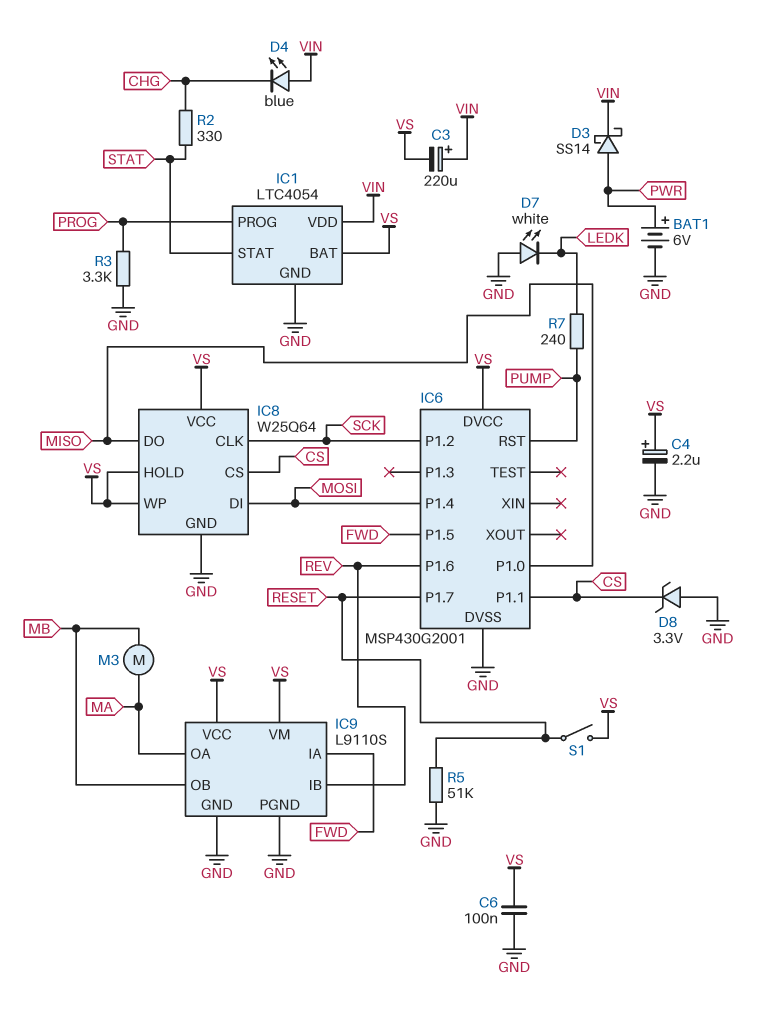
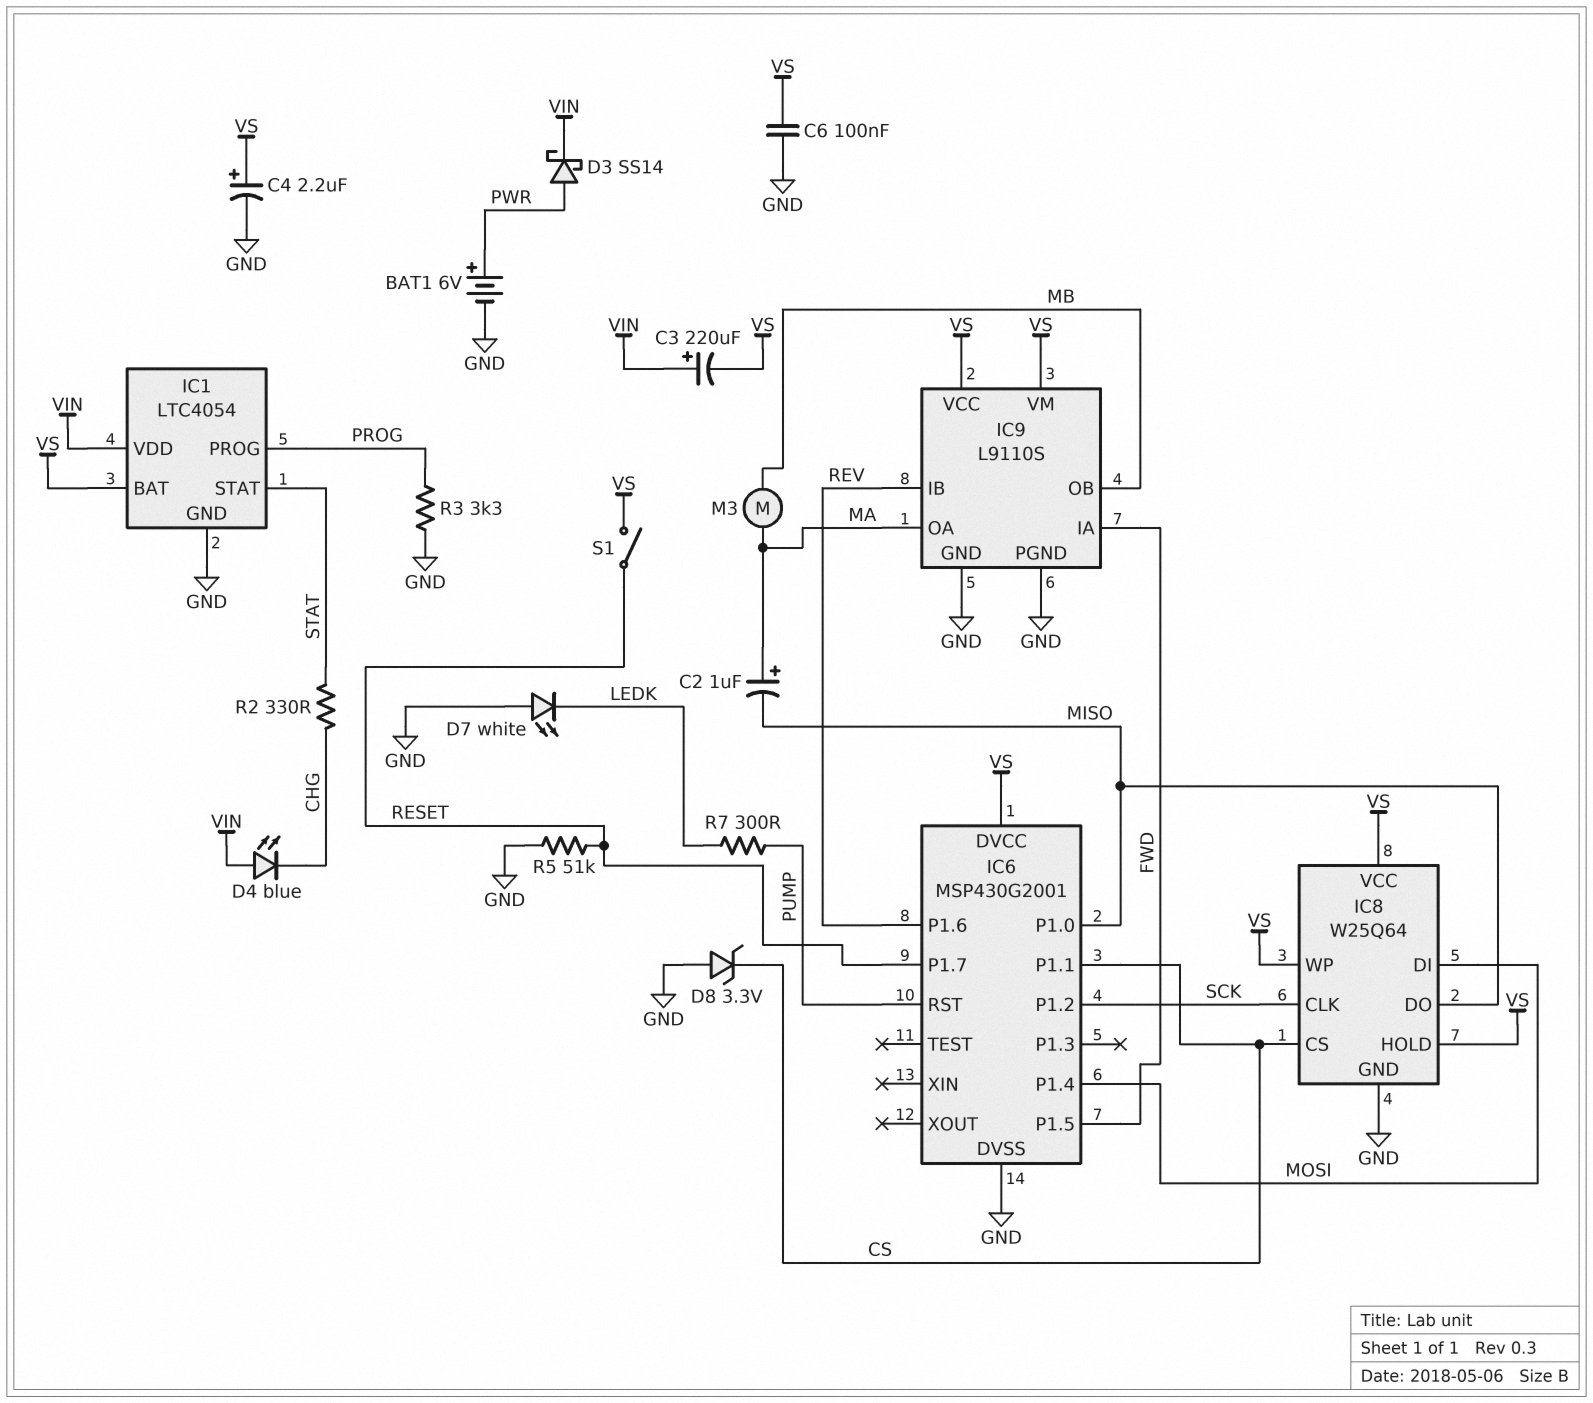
C2: none -> 1uF (plus MA, minus MISO)
R7: 240 (LEDK, PUMP) -> 300 (LEDK, PUMP)

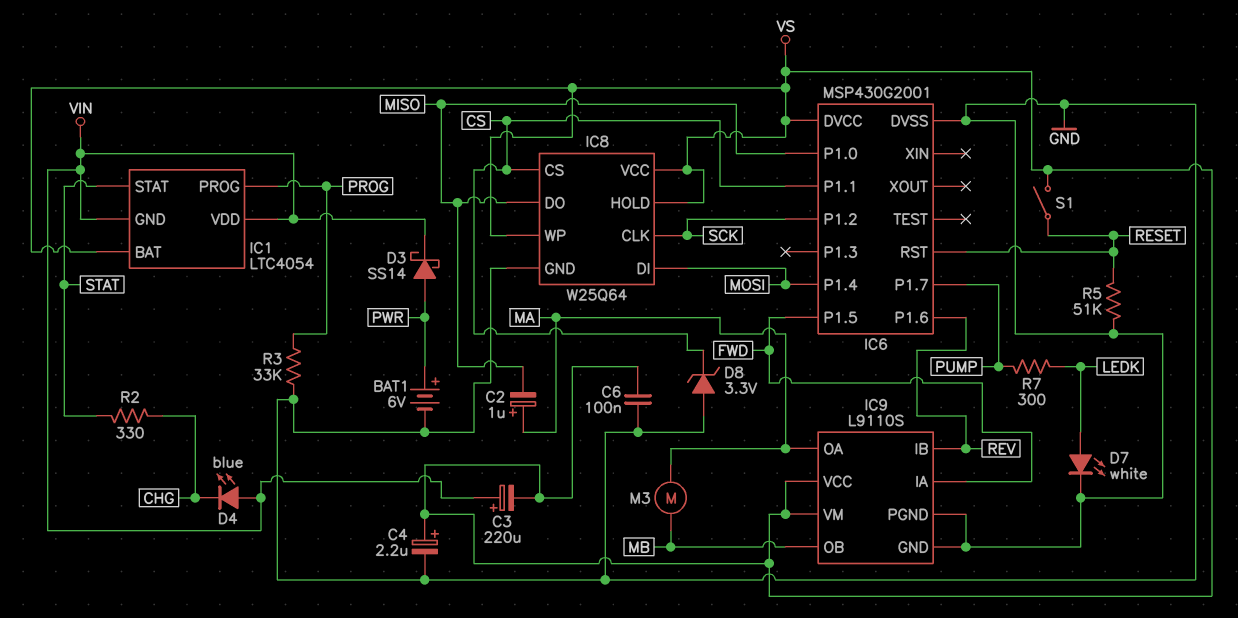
D7: LED white (A GND, K LEDK) -> LED white (A LEDK, K GND)
IC1 pin GND: GND -> VIN
IC6 pin P1.7: RESET -> PUMP
IC6 pin RST: PUMP -> RESET
R3: 3.3k (GND, PROG) -> 33k (GND, PROG)

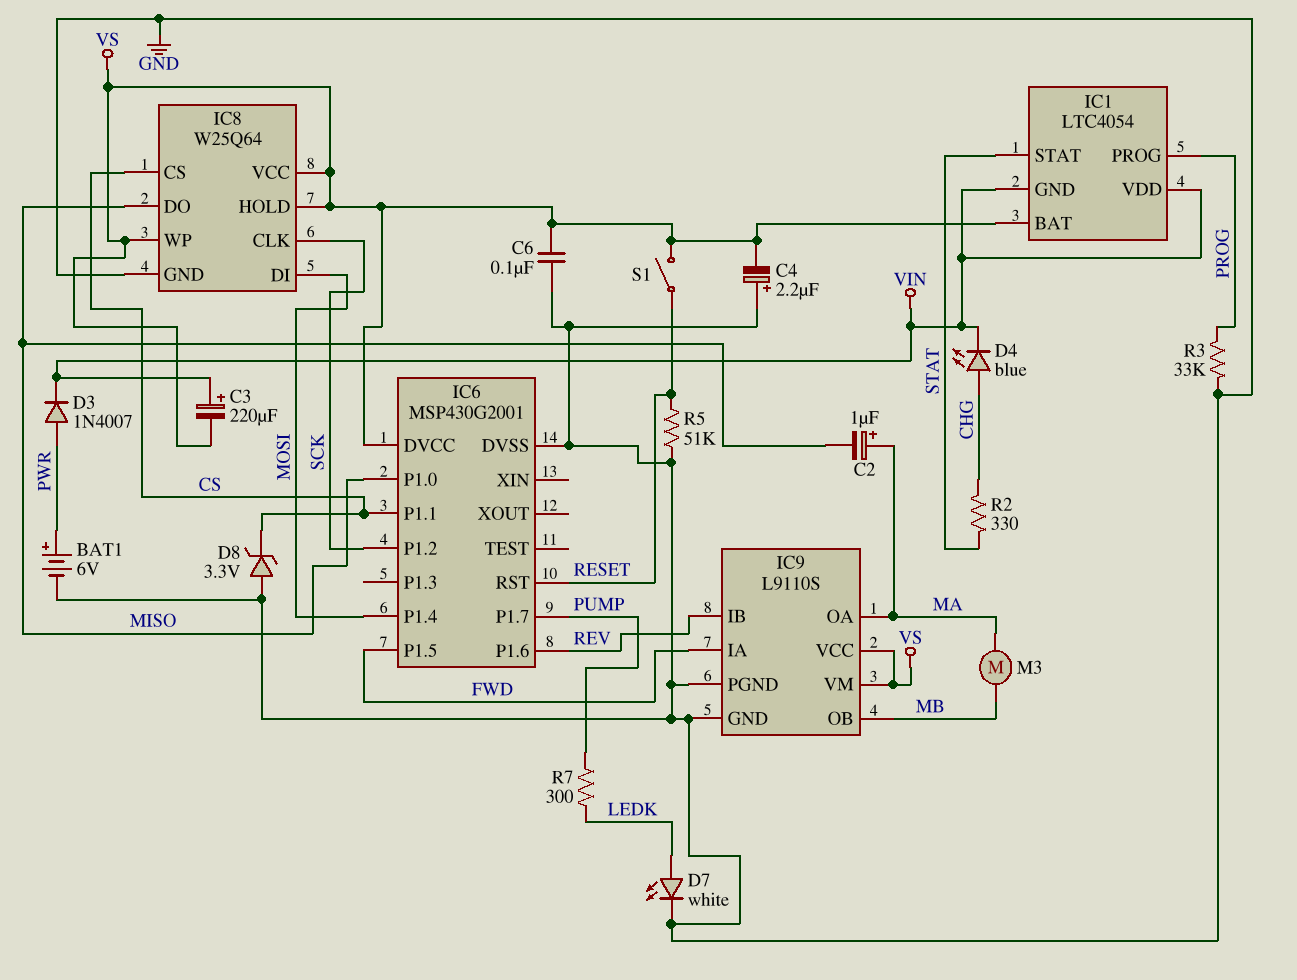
C4: 2.2uF (plus VS, minus GND) -> 2.2uF (plus GND, minus VS)
D3: schottky SS14 (A PWR, K VIN) -> diode 1N4007 (A PWR, K VIN)
D4: LED blue (A VIN, K CHG) -> LED blue (A CHG, K VIN)

